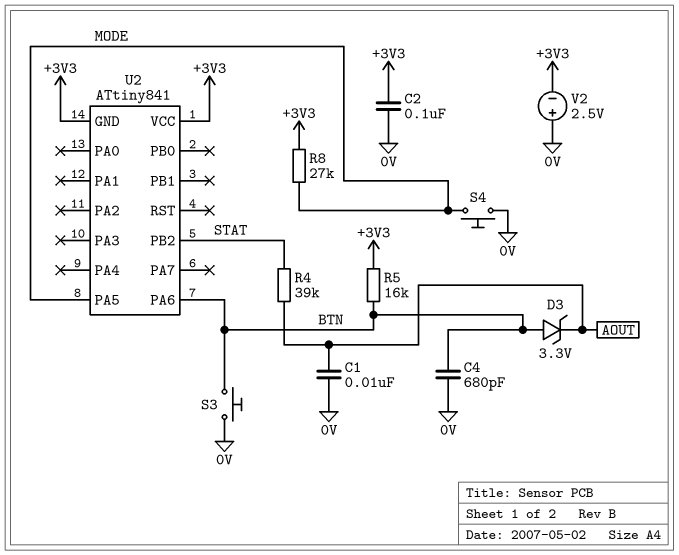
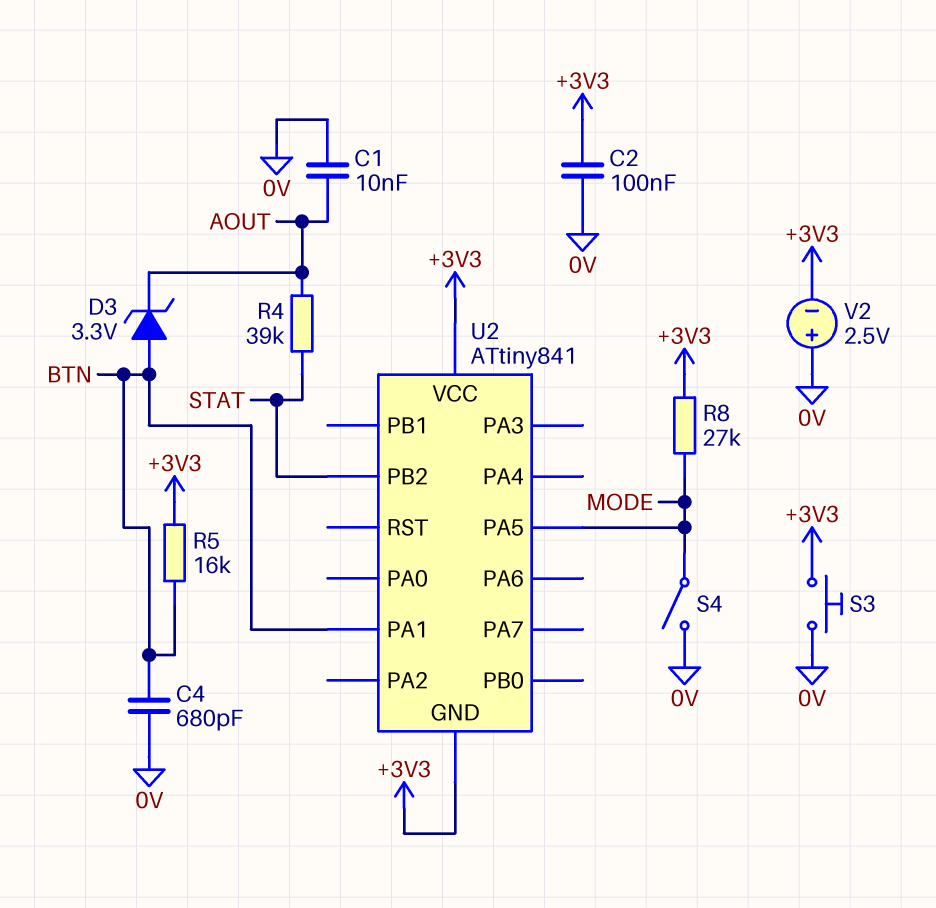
S3: button (0V, BTN) -> button (+3V3, 0V)
S4: button (0V, MODE) -> switch (0V, MODE)
U2 pin PA1: none -> BTN
U2 pin PA6: BTN -> none

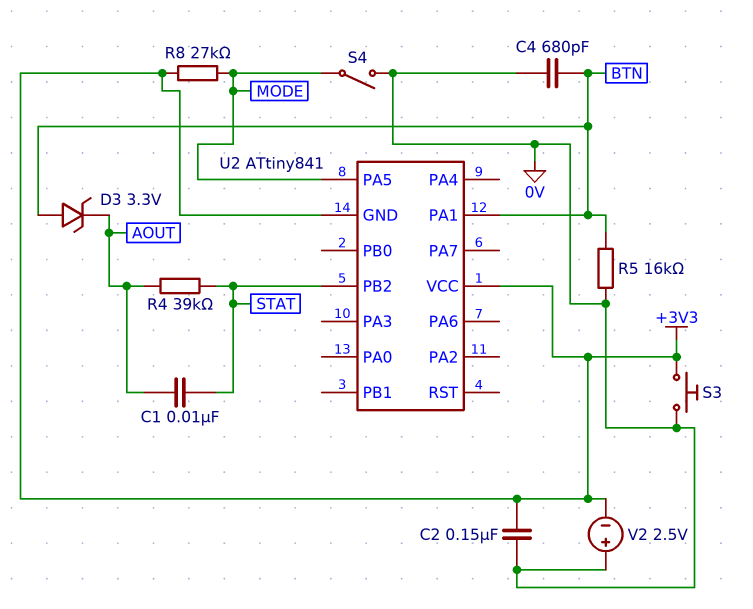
C1: 10nF (0V, AOUT) -> 10nF (AOUT, STAT)
C2: 100nF (+3V3, 0V) -> 150nF (+3V3, 0V)
R5: 16k (+3V3, BTN) -> 16k (0V, BTN)

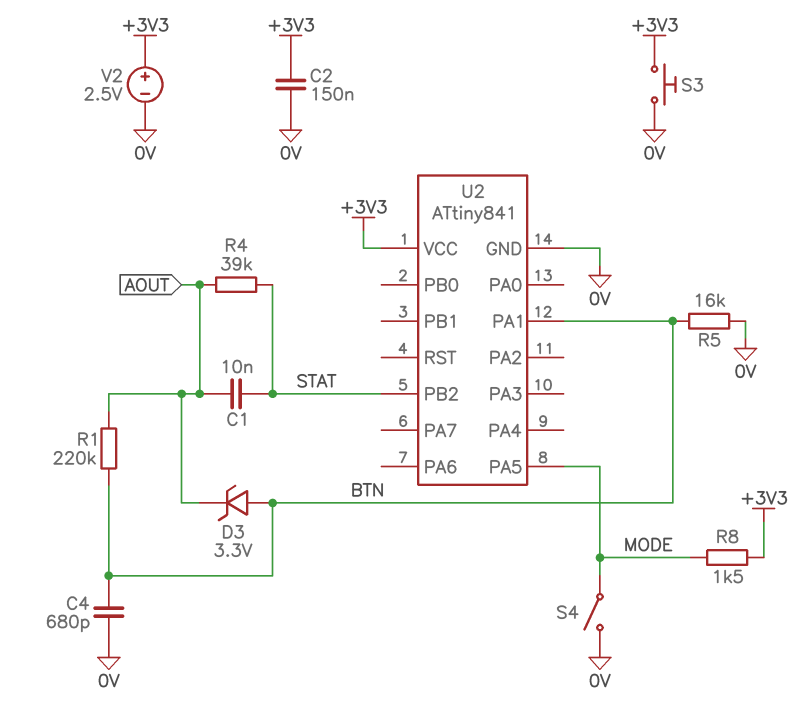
R1: none -> 220k (AOUT, BTN)
R8: 27k (+3V3, MODE) -> 1.5k (+3V3, MODE)
U2 pin GND: +3V3 -> 0V
V2: 2.5V (plus 0V, minus +3V3) -> 2.5V (plus +3V3, minus 0V)

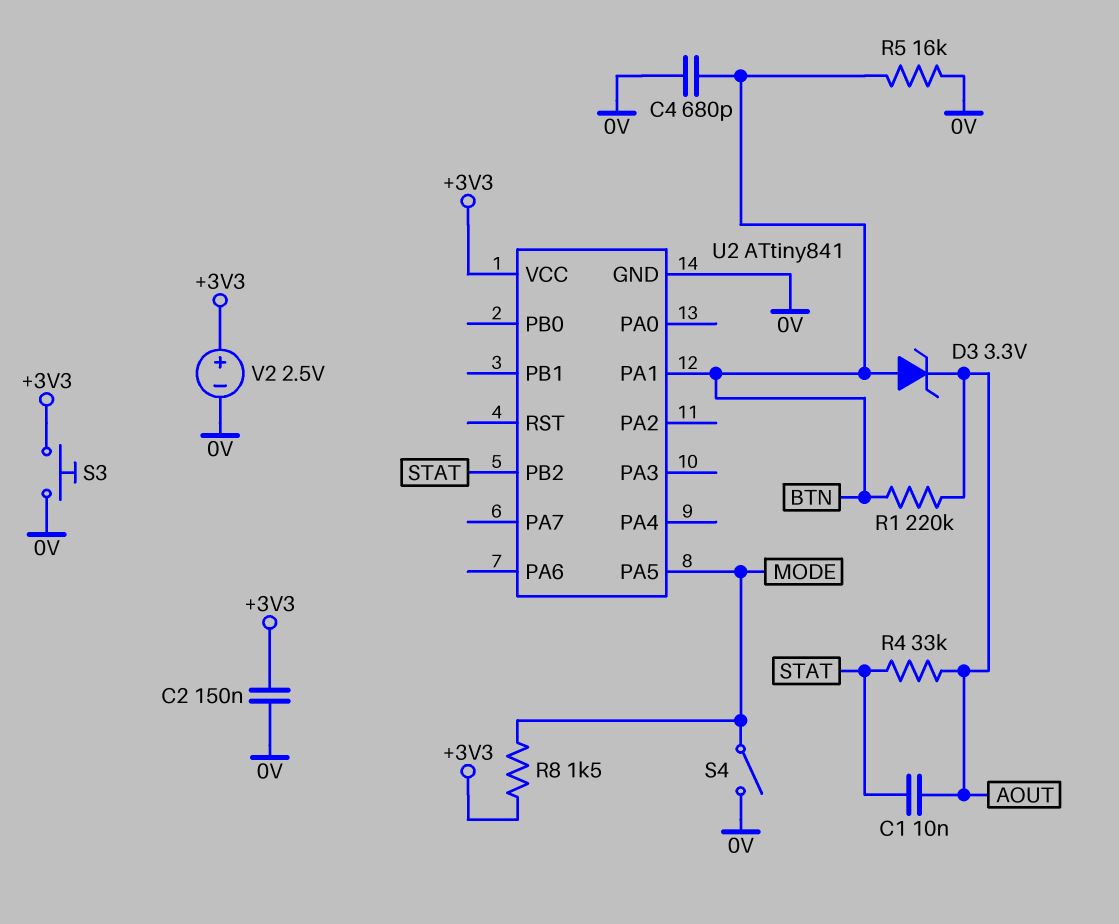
R4: 39k (AOUT, STAT) -> 33k (AOUT, STAT)

